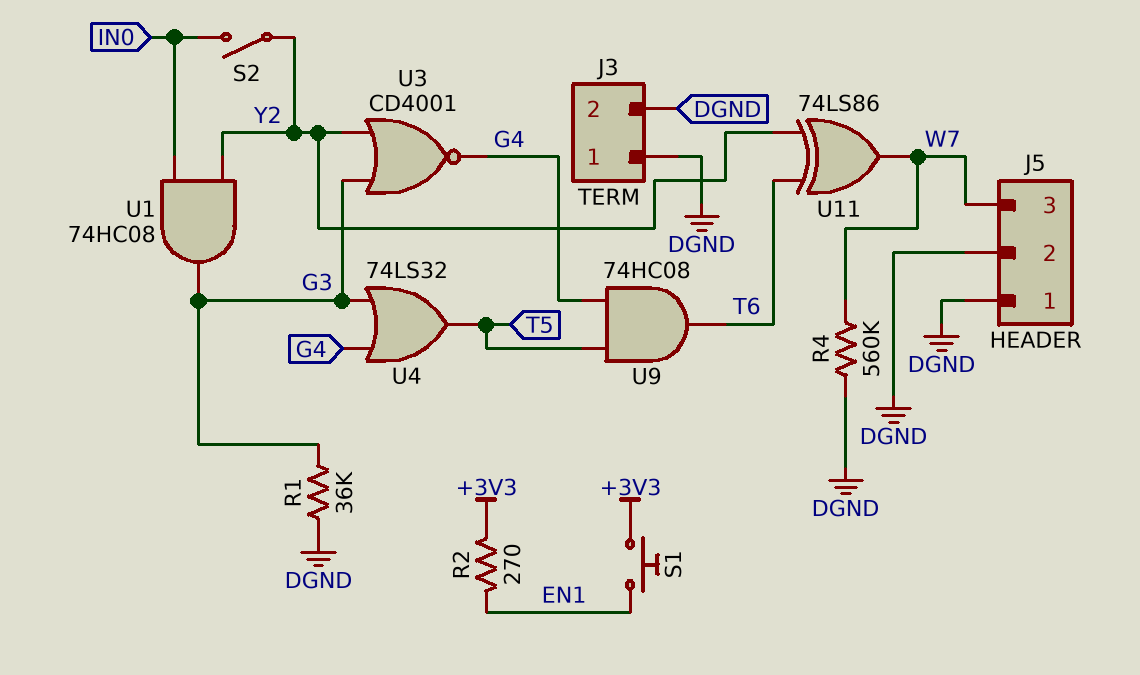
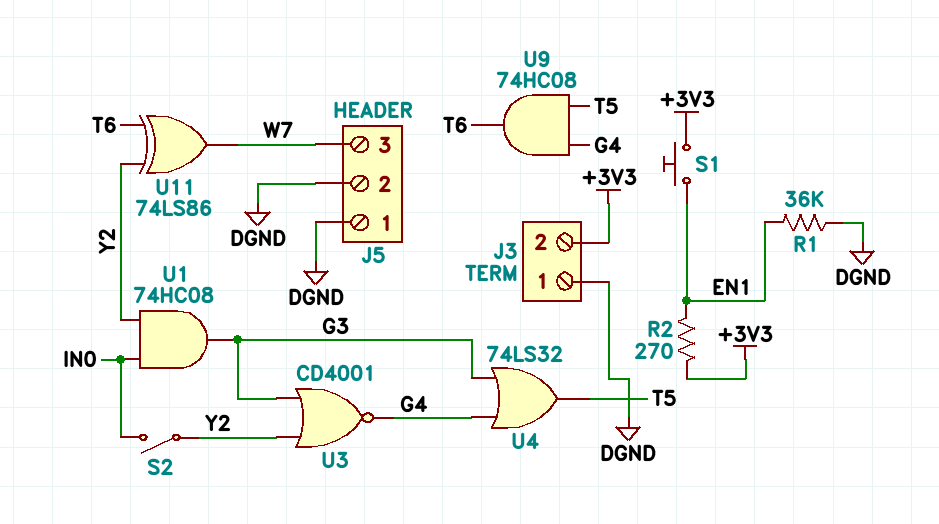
J3 pin 2: DGND -> +3V3
R1: 36k (DGND, G3) -> 36k (DGND, EN1)
R4: 560k (DGND, W7) -> none

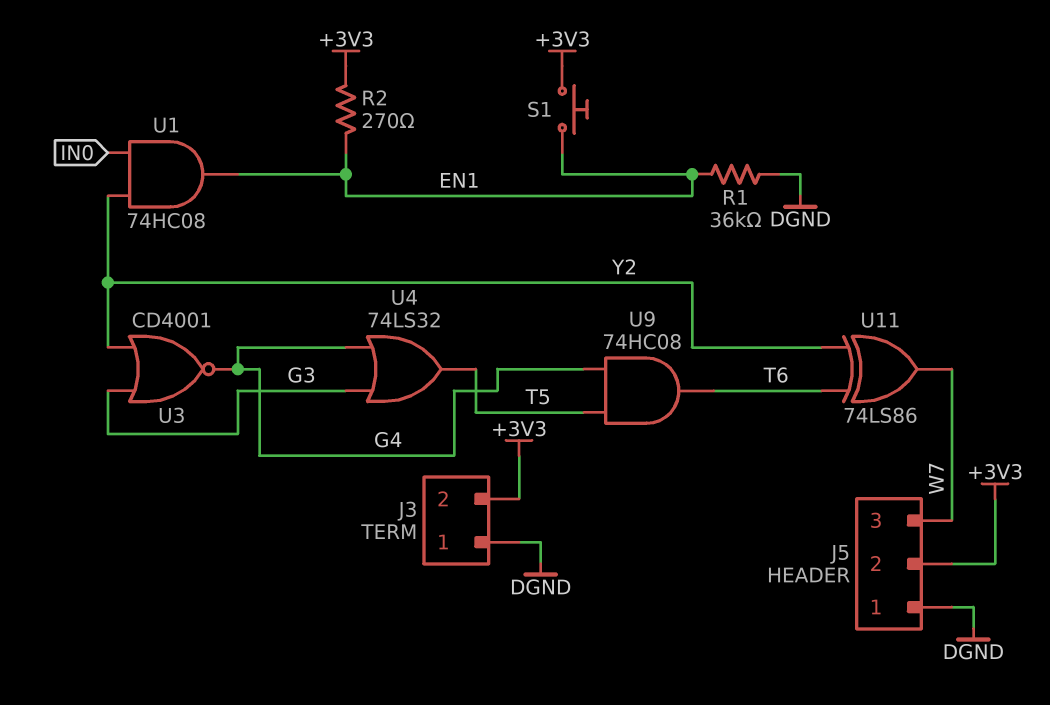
J5 pin 2: DGND -> +3V3
S2: switch (IN0, Y2) -> none
U1: AND 74HC08 (in IN0, in Y2, out G3) -> AND 74HC08 (in IN0, in Y2, out EN1)

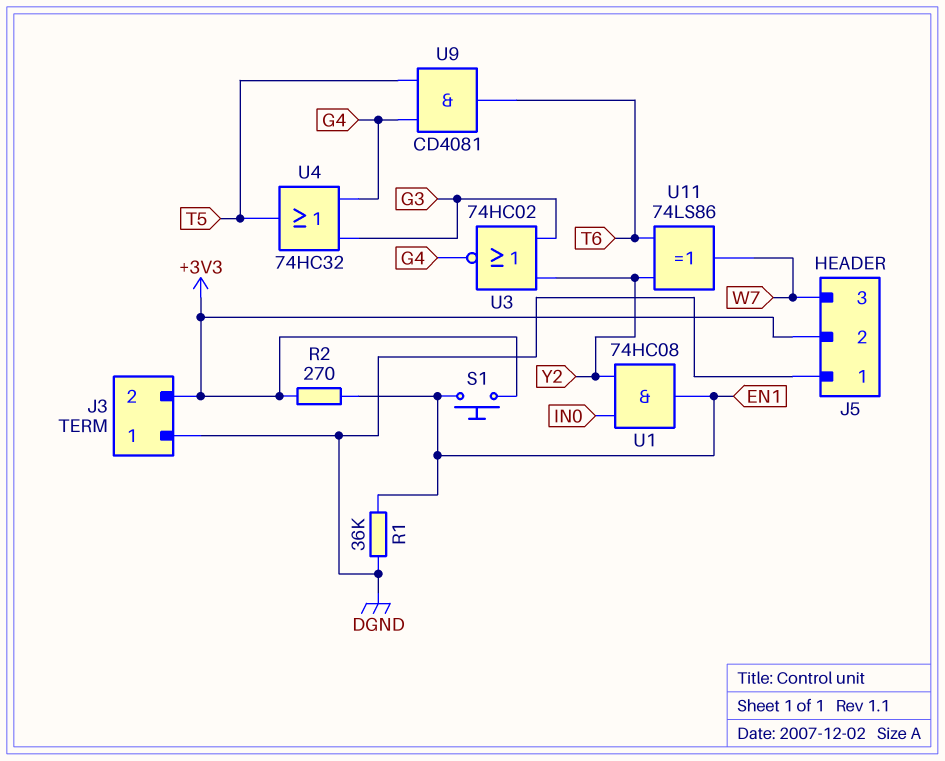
U3: NOR CD4001 (in G3, in Y2, out G4) -> NOR 74HC02 (in G3, in Y2, out G4)
U4: OR 74LS32 (in G3, in G4, out T5) -> OR 74HC32 (in G3, in G4, out T5)
U9: AND 74HC08 (in G4, in T5, out T6) -> AND CD4081 (in G4, in T5, out T6)

